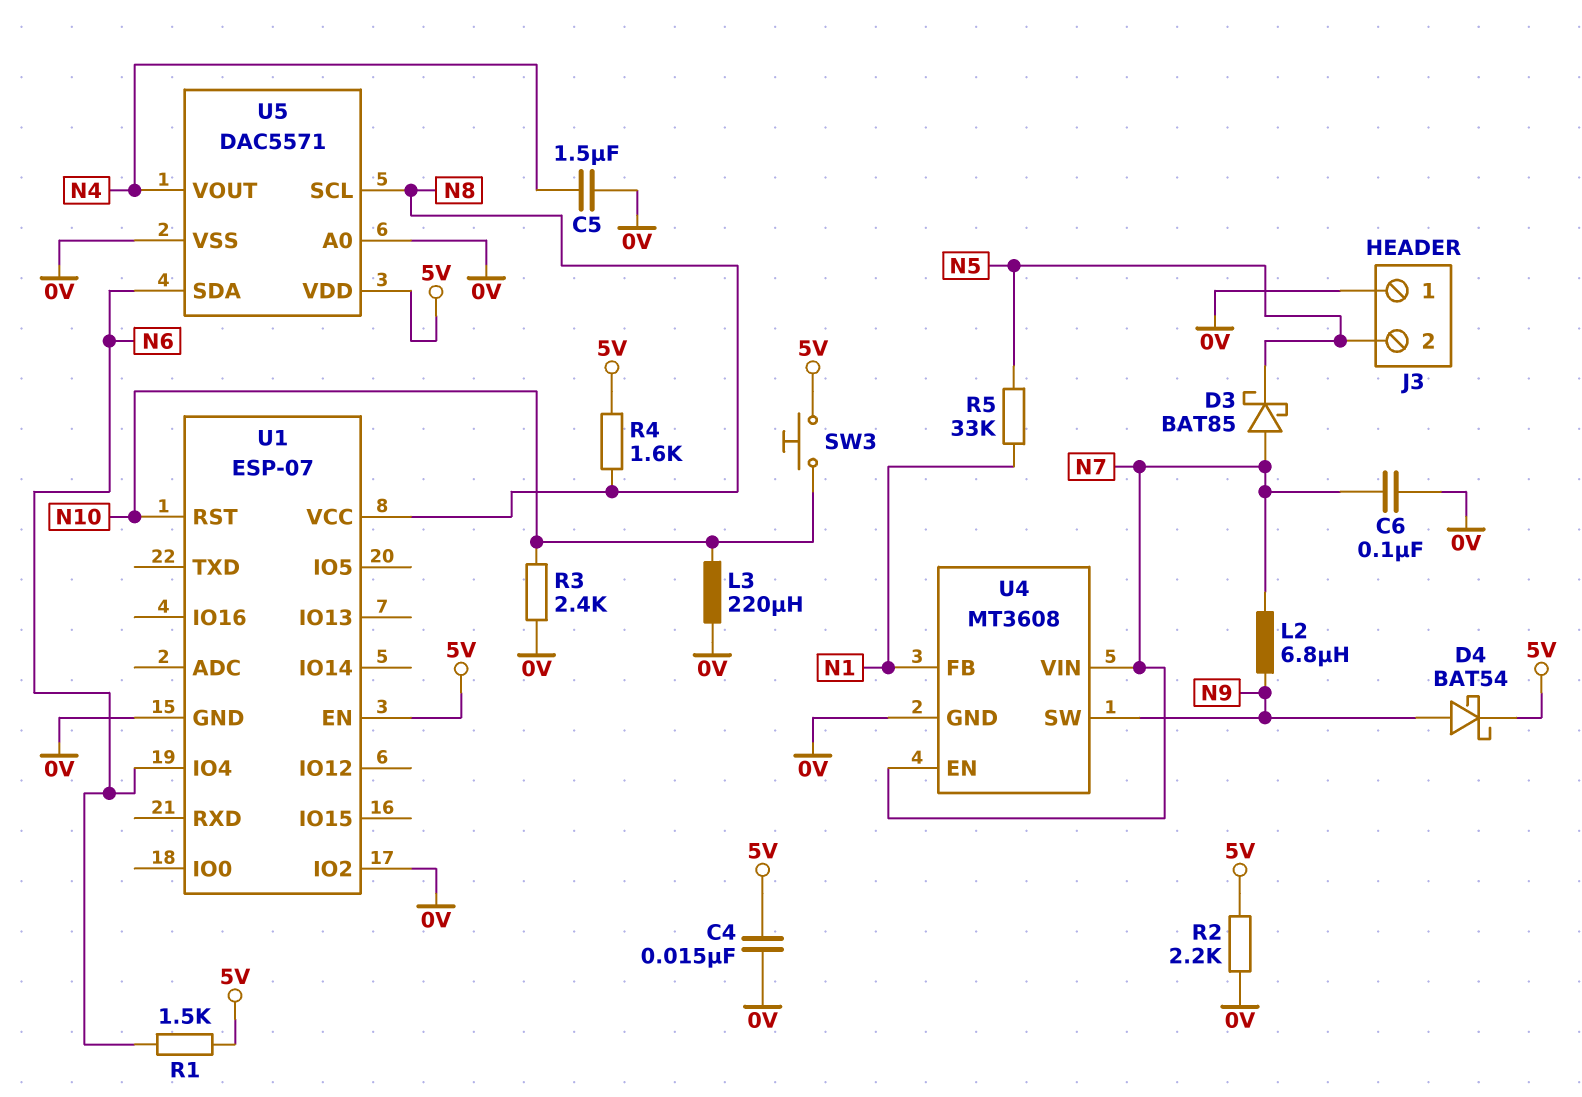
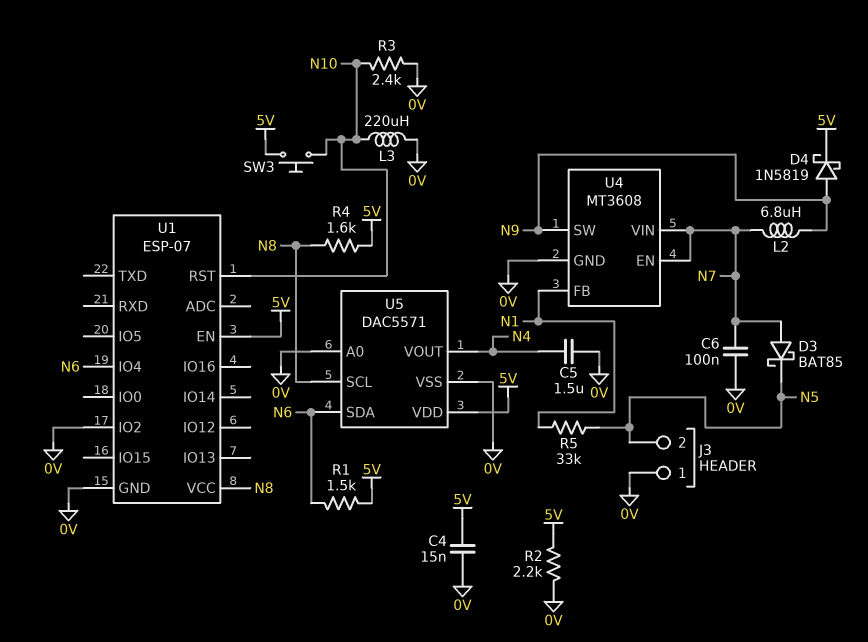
D4: schottky BAT54 (A N9, K 5V) -> schottky 1N5819 (A N9, K 5V)

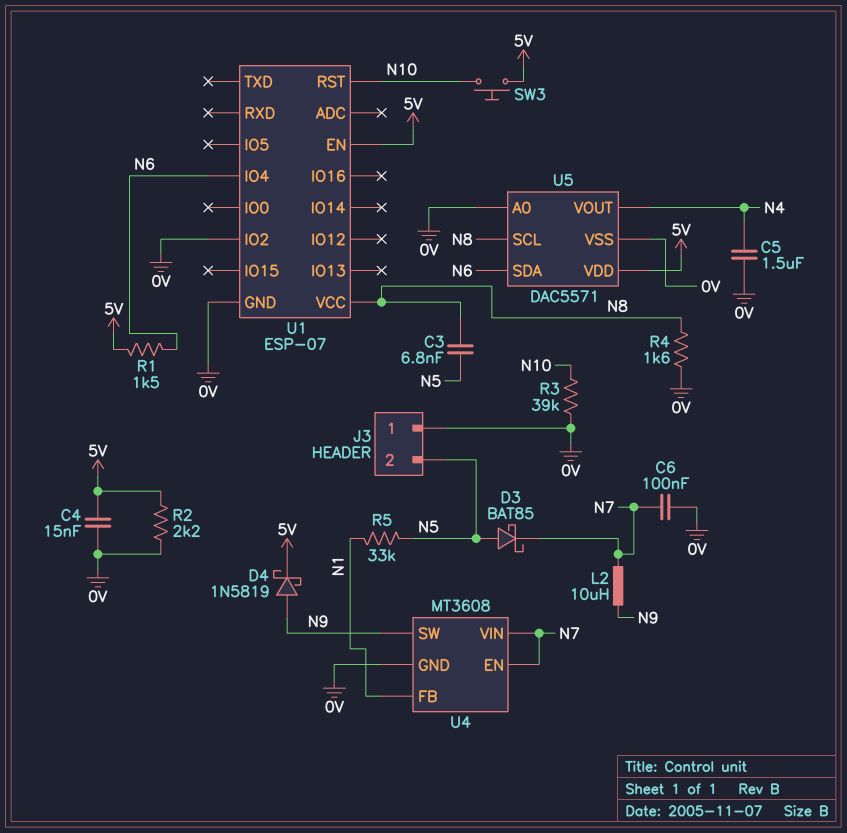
C3: none -> 6.8nF (N5, N8)
D3: schottky BAT85 (A N7, K N5) -> schottky BAT85 (A N5, K N7)
L2: 6.8uH (N7, N9) -> 10uH (N7, N9)
L3: 220uH (0V, N10) -> none
R3: 2.4k (0V, N10) -> 39k (0V, N10)
R4: 1.6k (5V, N8) -> 1.6k (0V, N8)

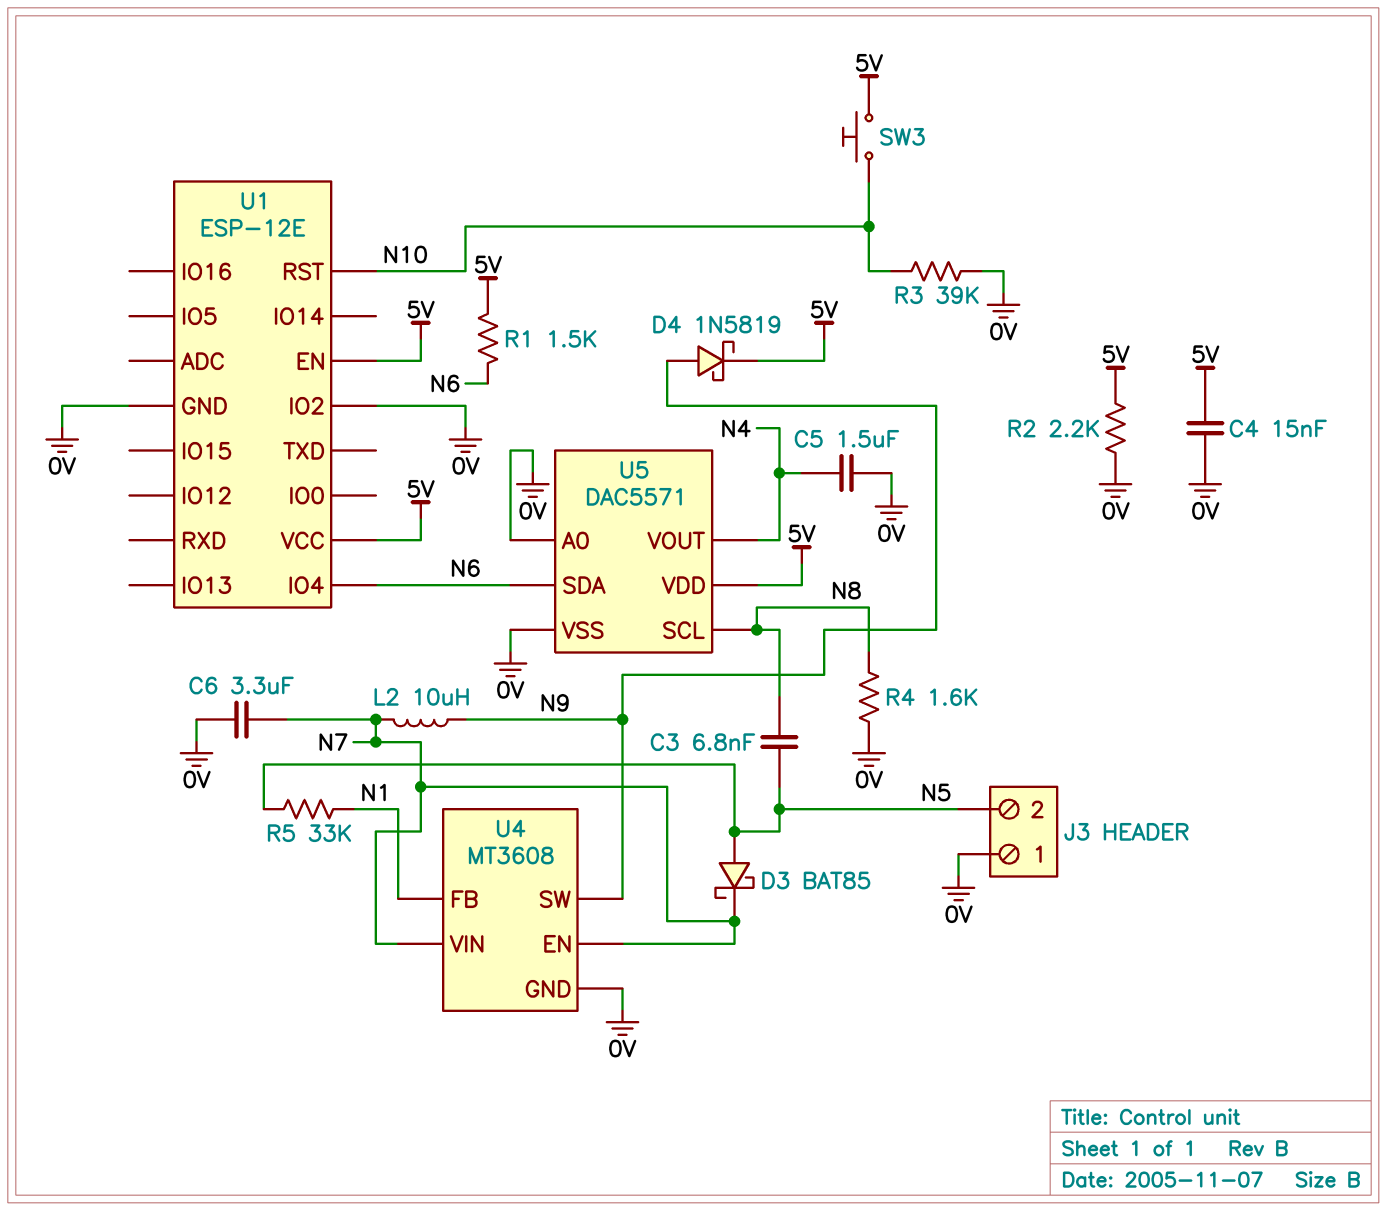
C6: 100nF (0V, N7) -> 3.3uF (0V, N7)
U1: ESP-07 -> ESP-12E
U1 pin VCC: N8 -> 5V

